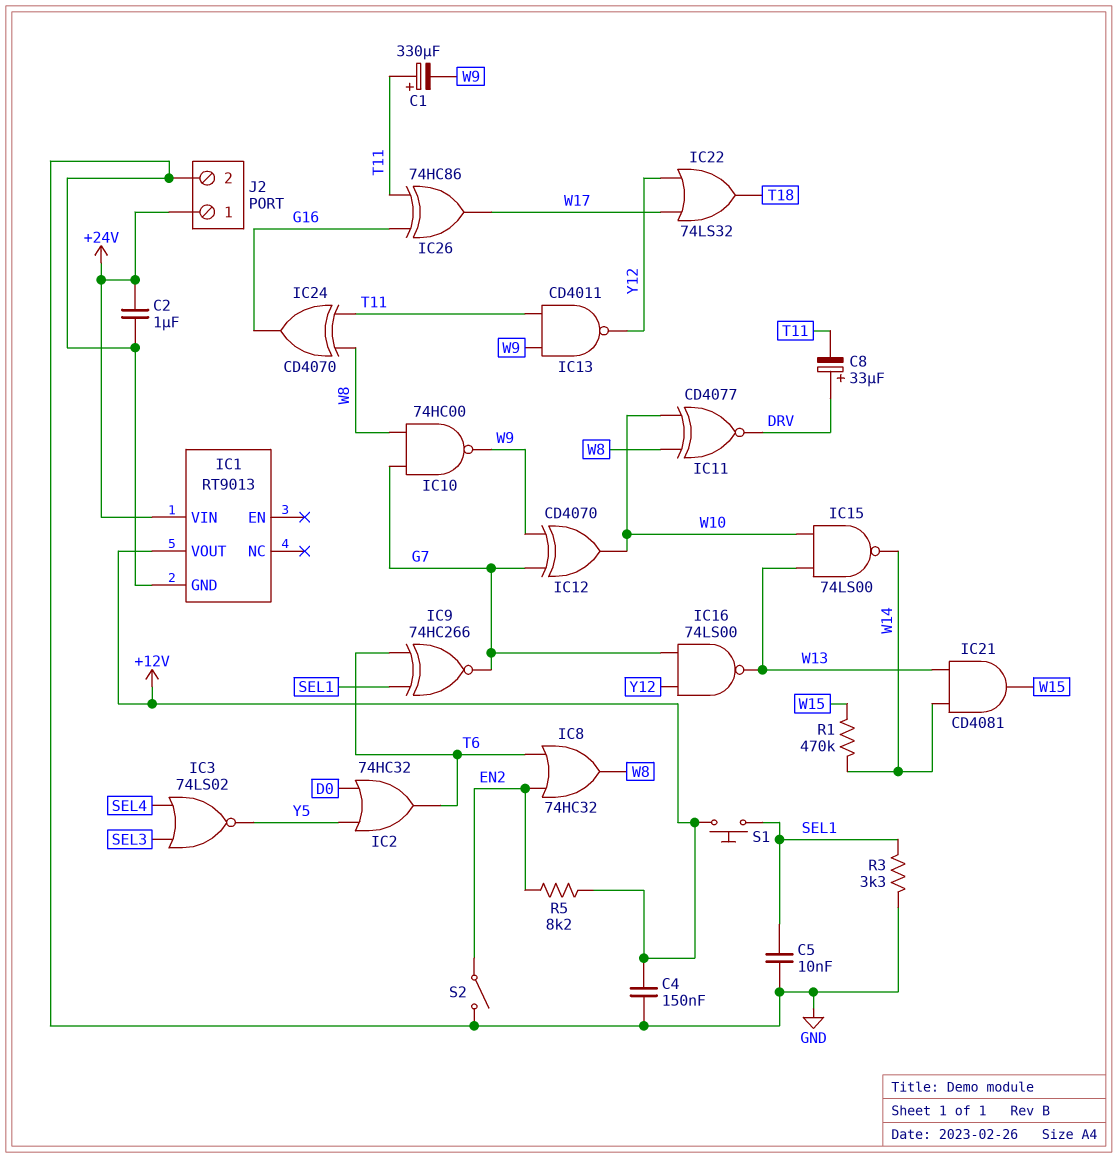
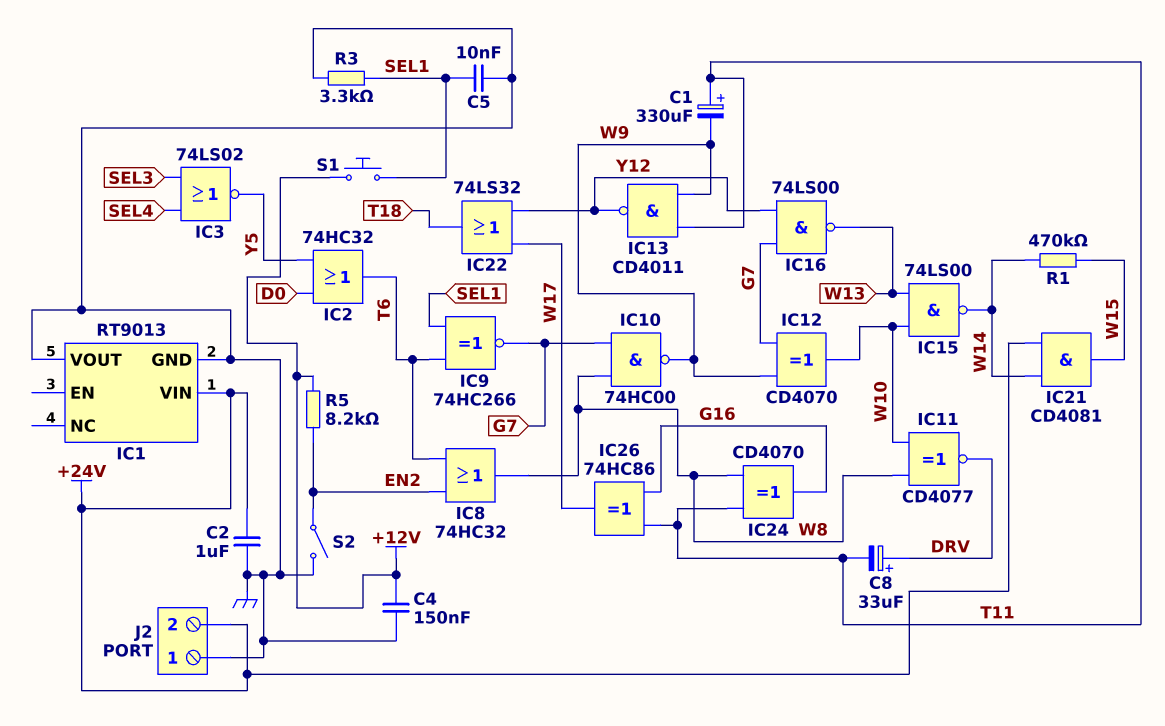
IC1 pin VOUT: +12V -> GND
IC21: AND CD4081 (in W13, in W14, out W15) -> AND CD4081 (in +24V, in W14, out W15)
J2 pin 1: +24V -> GND
J2 pin 2: GND -> +24V

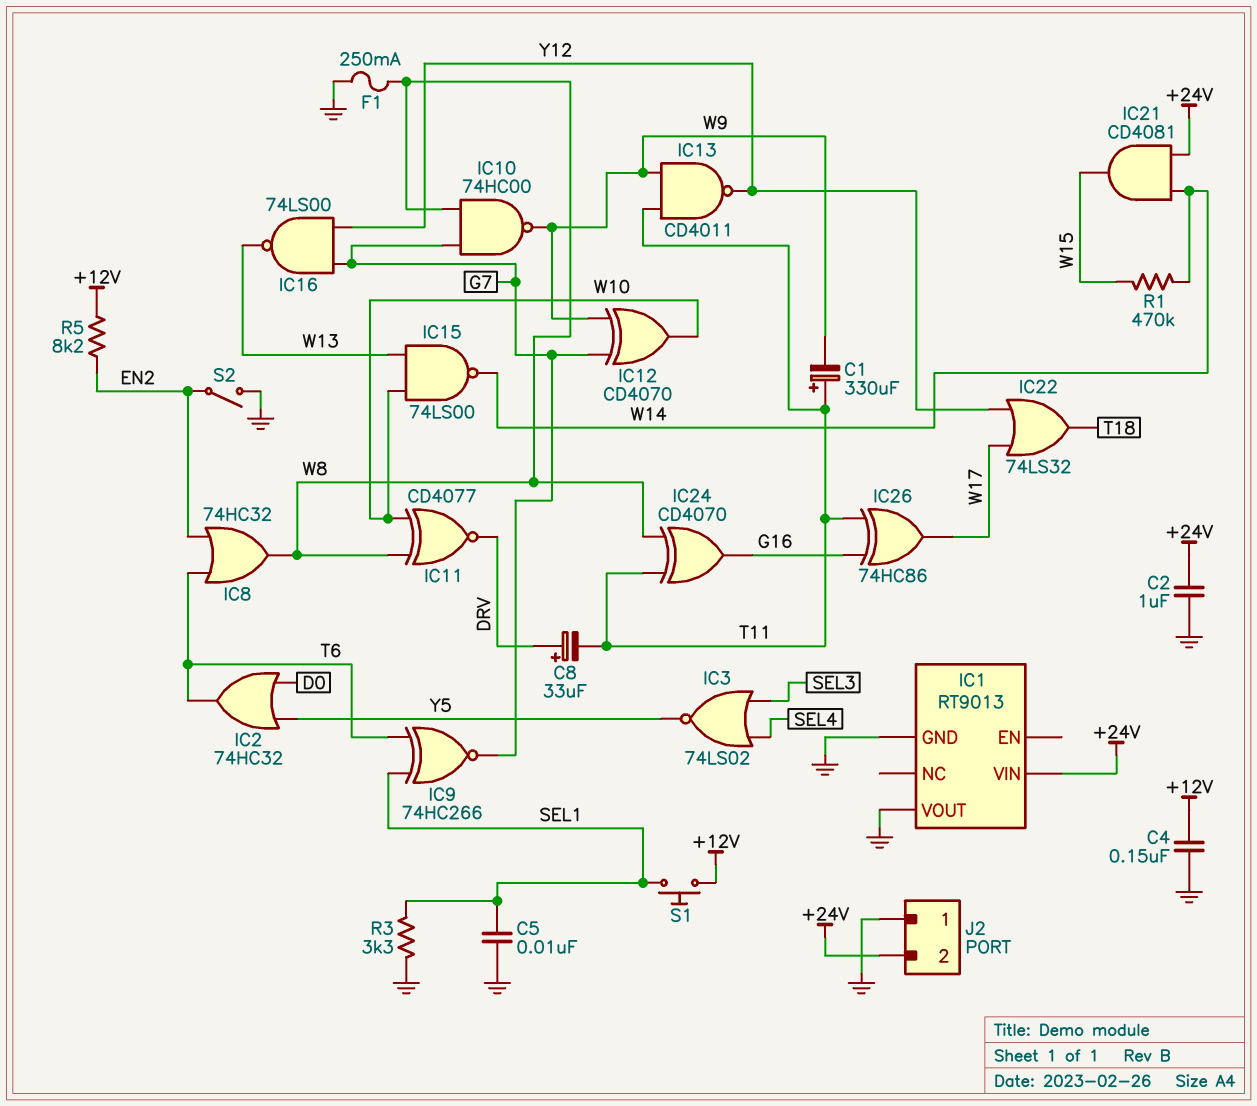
F1: none -> 250mA (GND, W8)

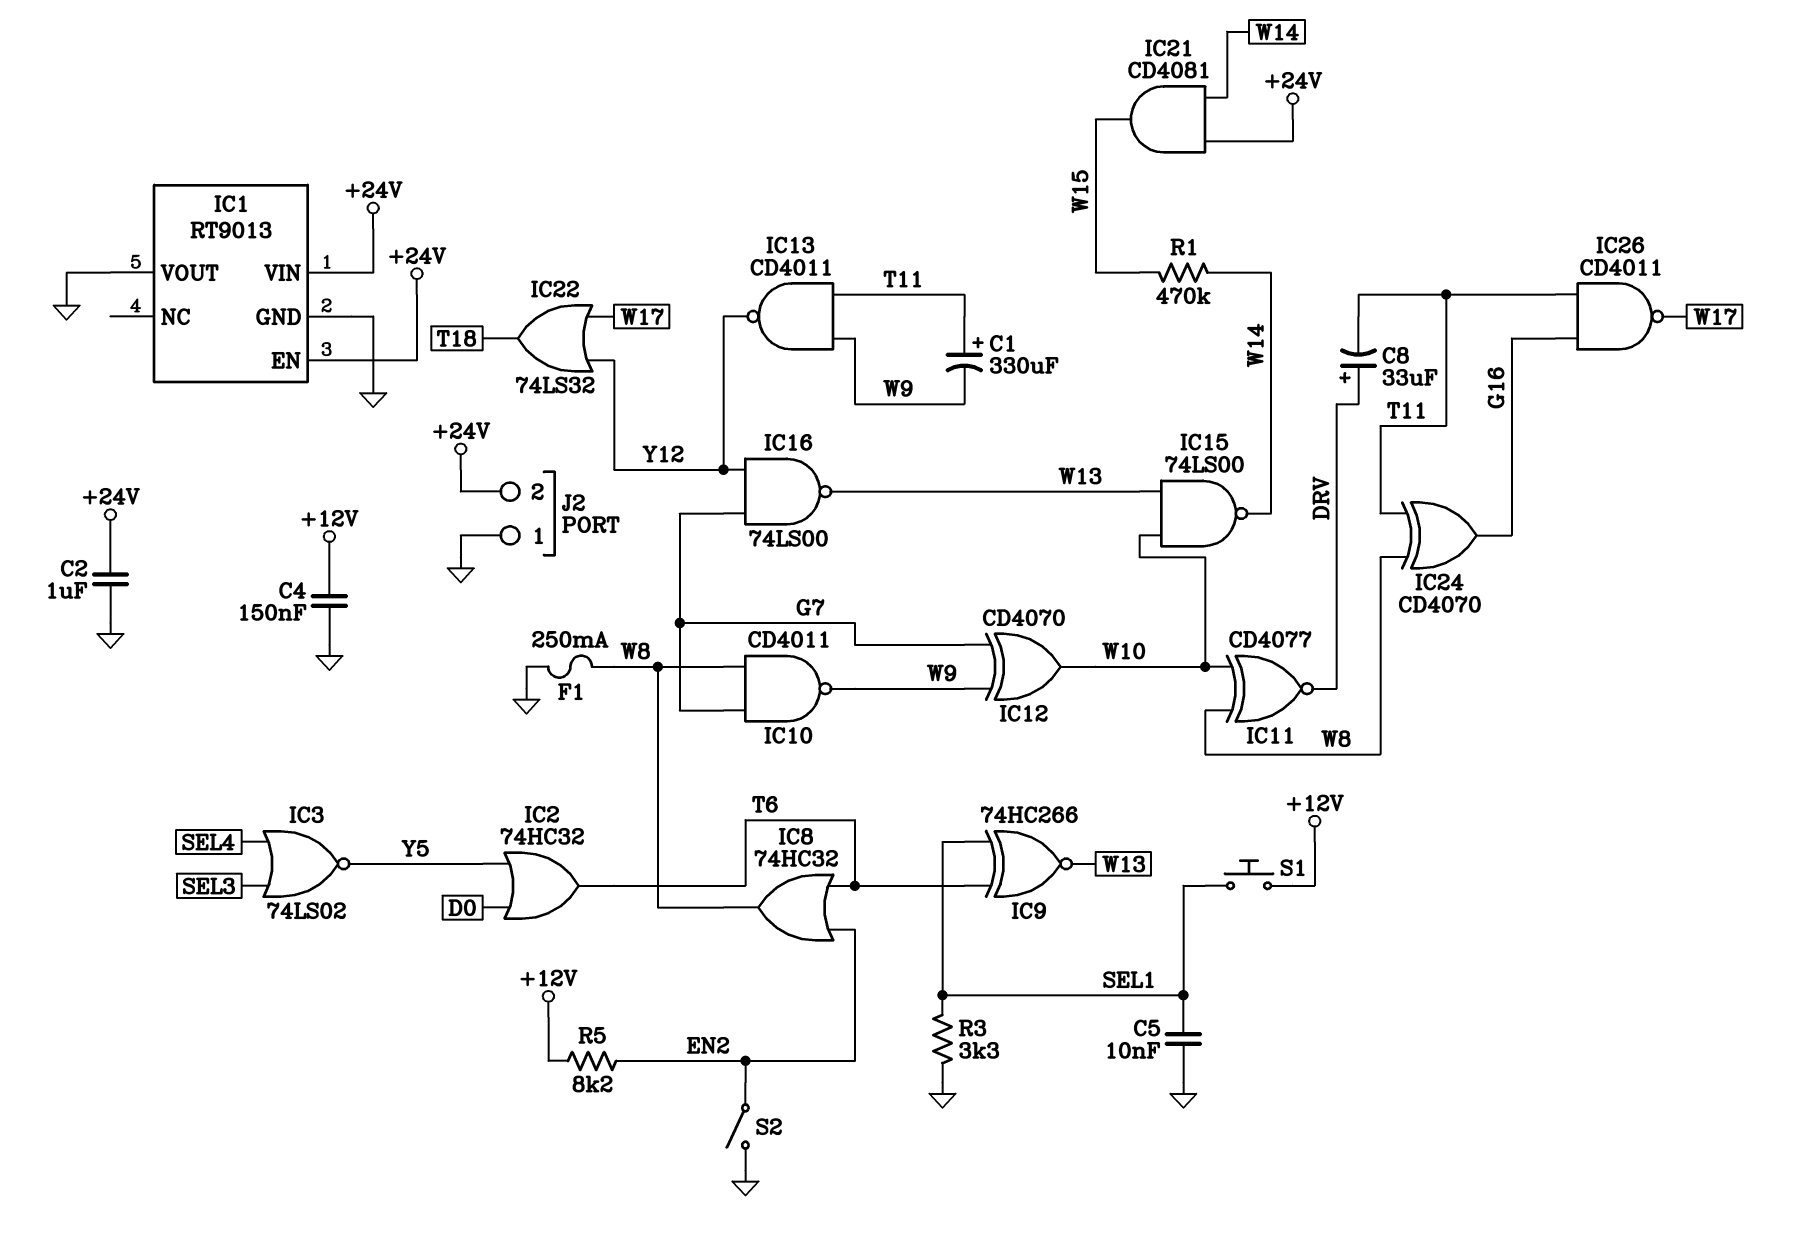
IC1 pin EN: none -> +24V
IC9: XNOR 74HC266 (in SEL1, in T6, out G7) -> XNOR 74HC266 (in SEL1, in T6, out W13)
IC10: NAND 74HC00 (in G7, in W8, out W9) -> NAND CD4011 (in G7, in W8, out W9)
IC26: XOR 74HC86 (in G16, in T11, out W17) -> NAND CD4011 (in G16, in T11, out W17)

